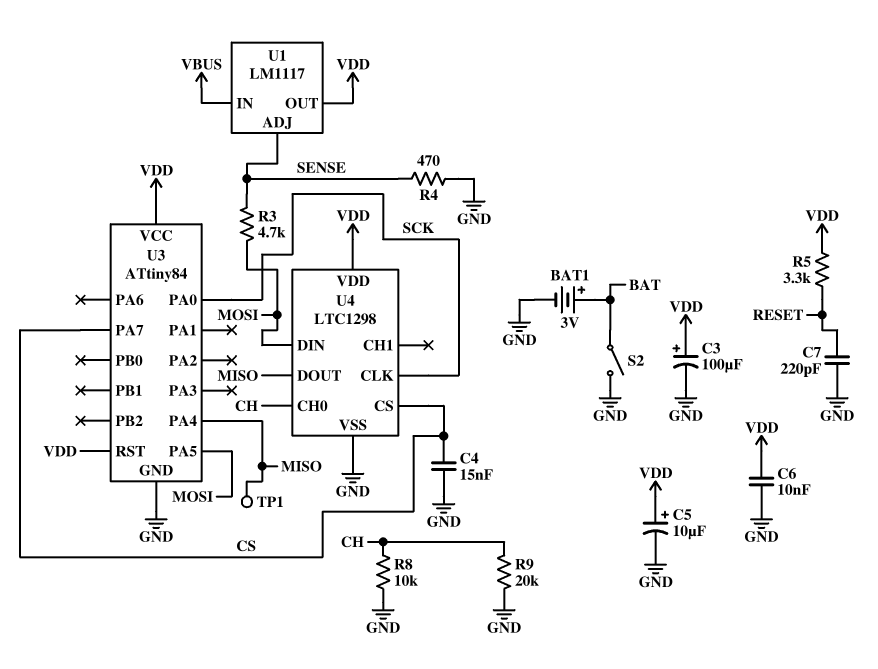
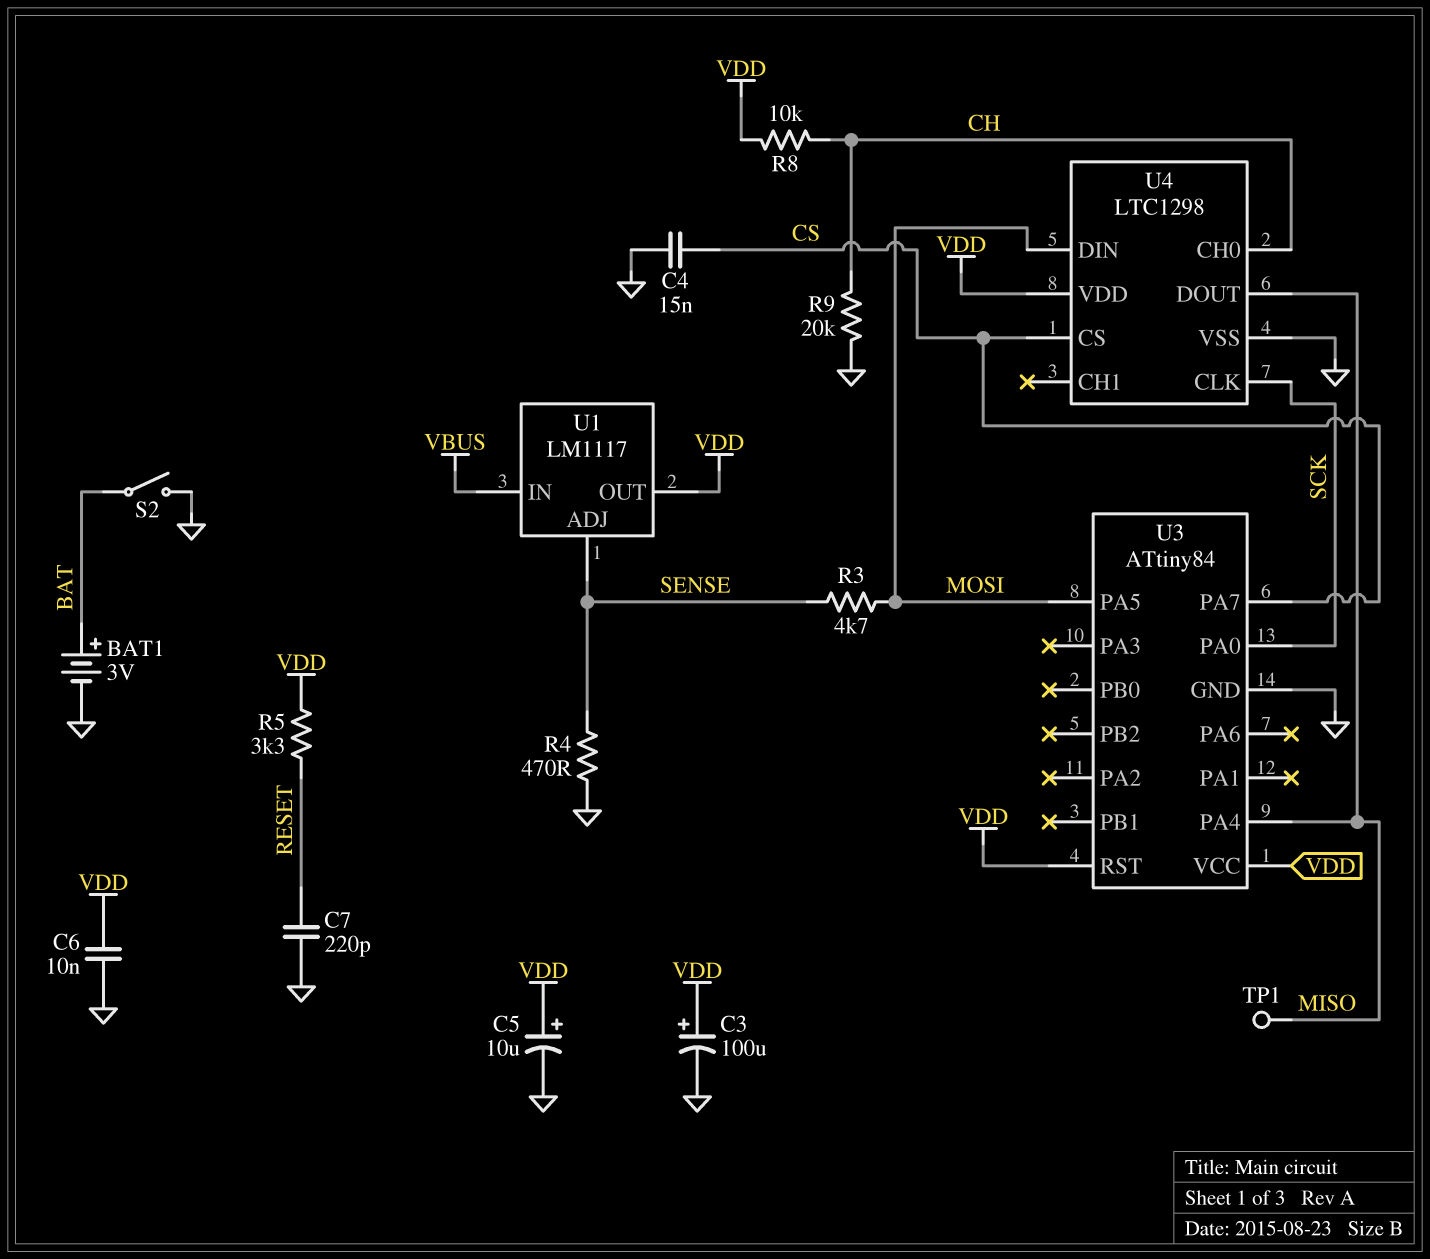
R8: 10k (CH, GND) -> 10k (CH, VDD)

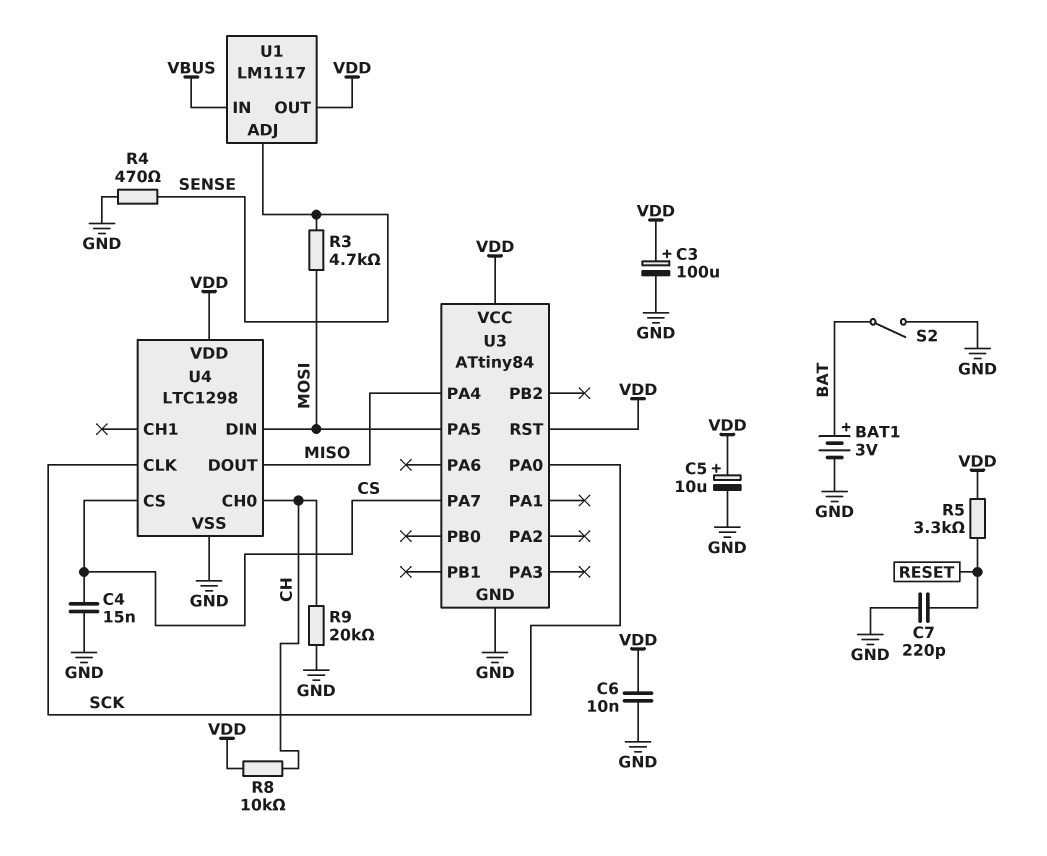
TP1: test point (MISO) -> none

